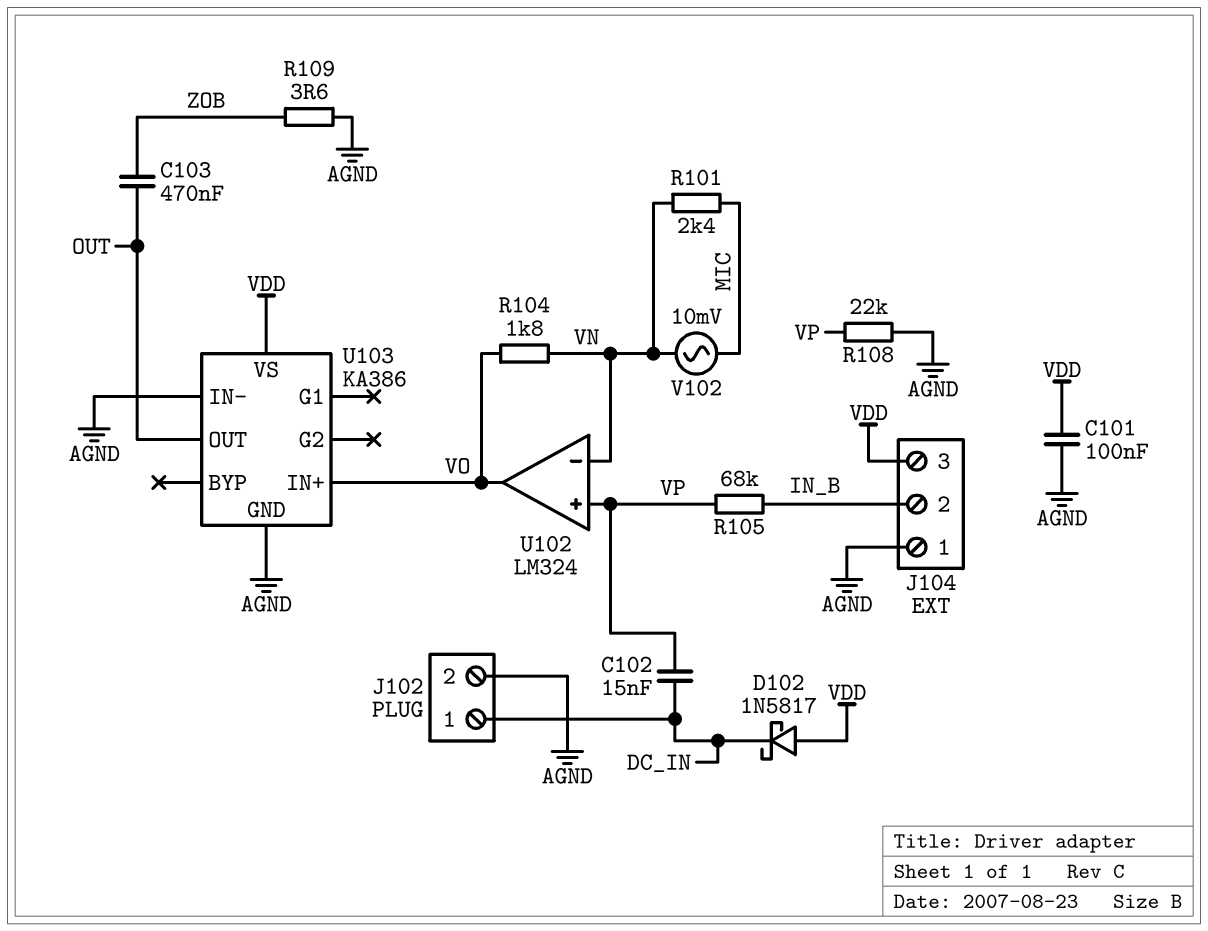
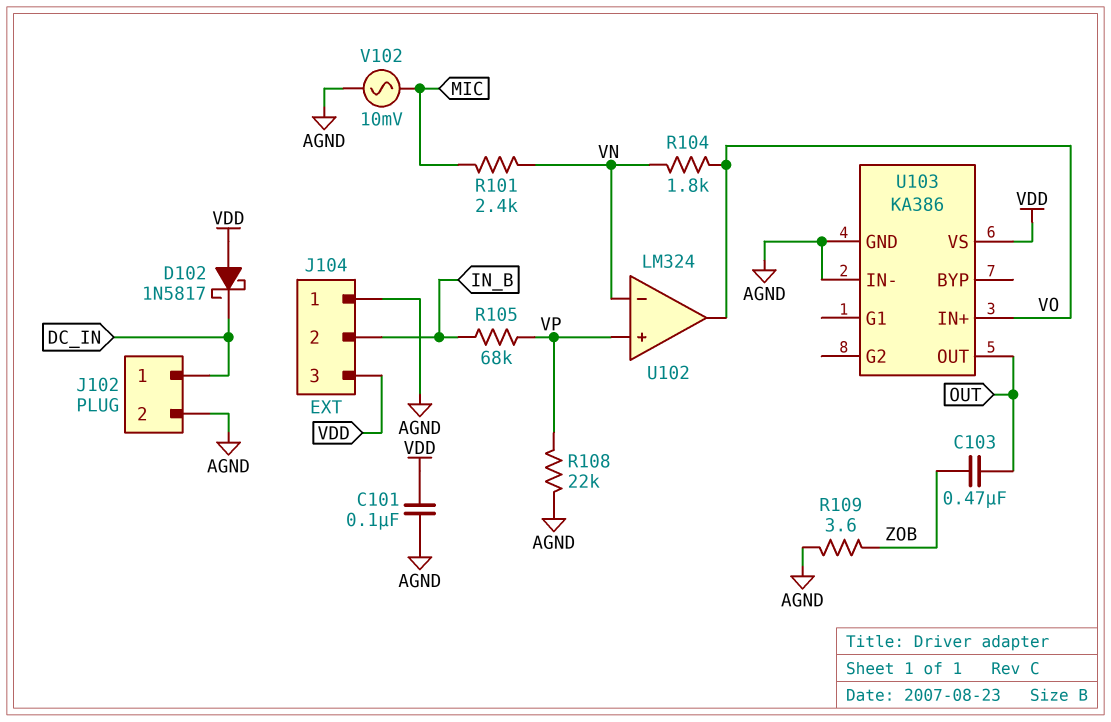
C102: 15nF (DC_IN, VP) -> none
V102: AC 10mV (MIC, VN) -> AC 10mV (AGND, MIC)

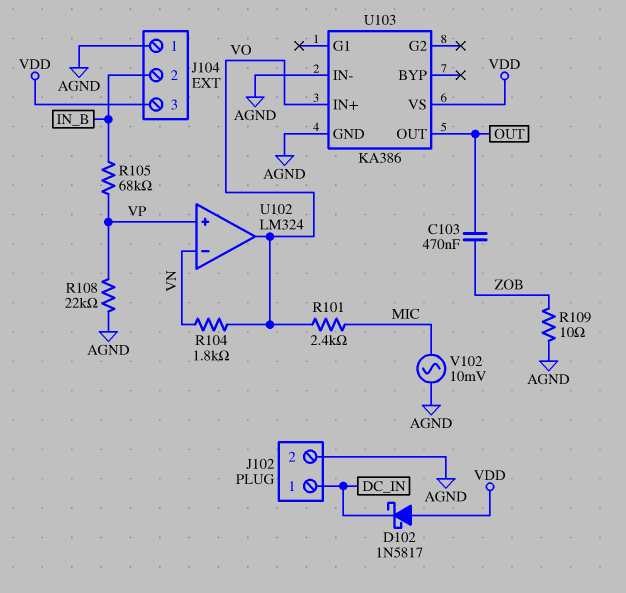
C101: 100nF (AGND, VDD) -> none
R101: 2.4k (MIC, VN) -> 2.4k (MIC, VO)
R109: 3.6 (AGND, ZOB) -> 10 (AGND, ZOB)

